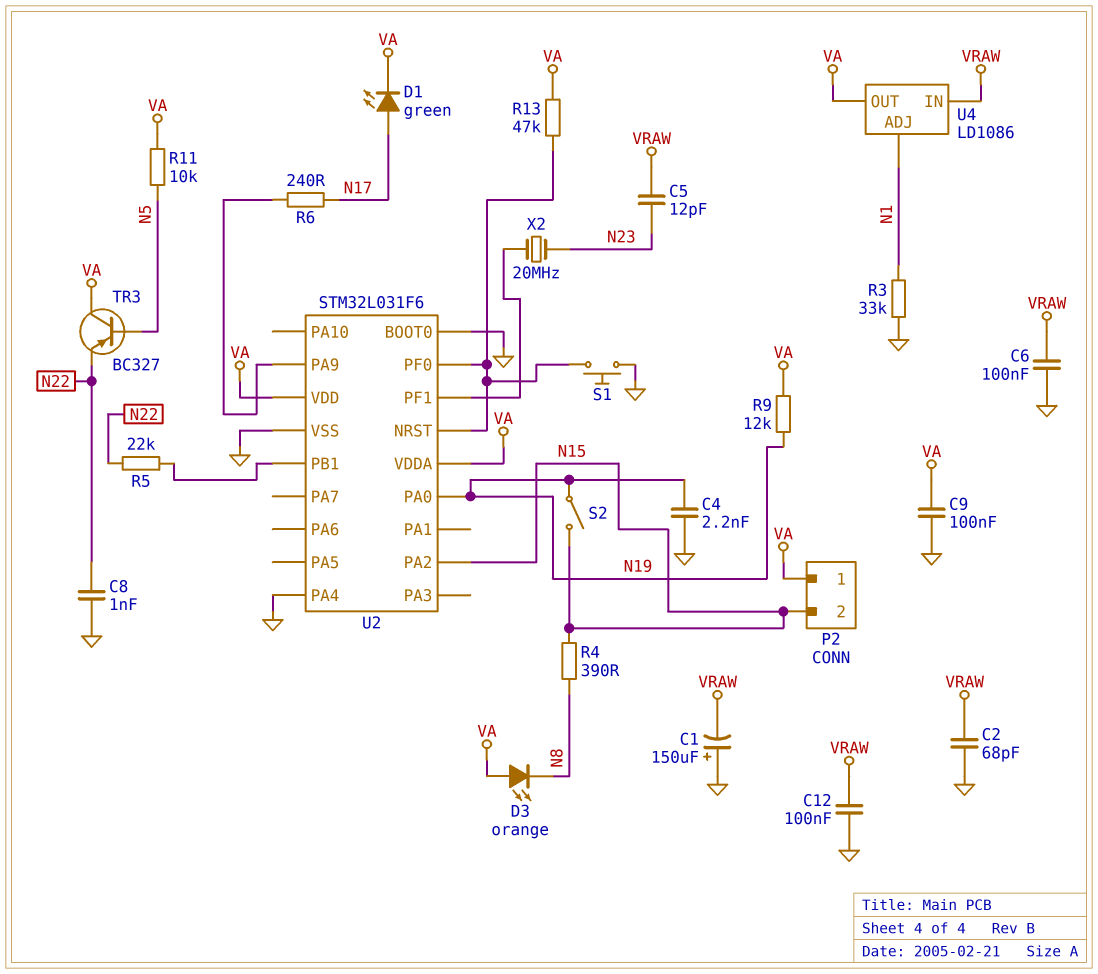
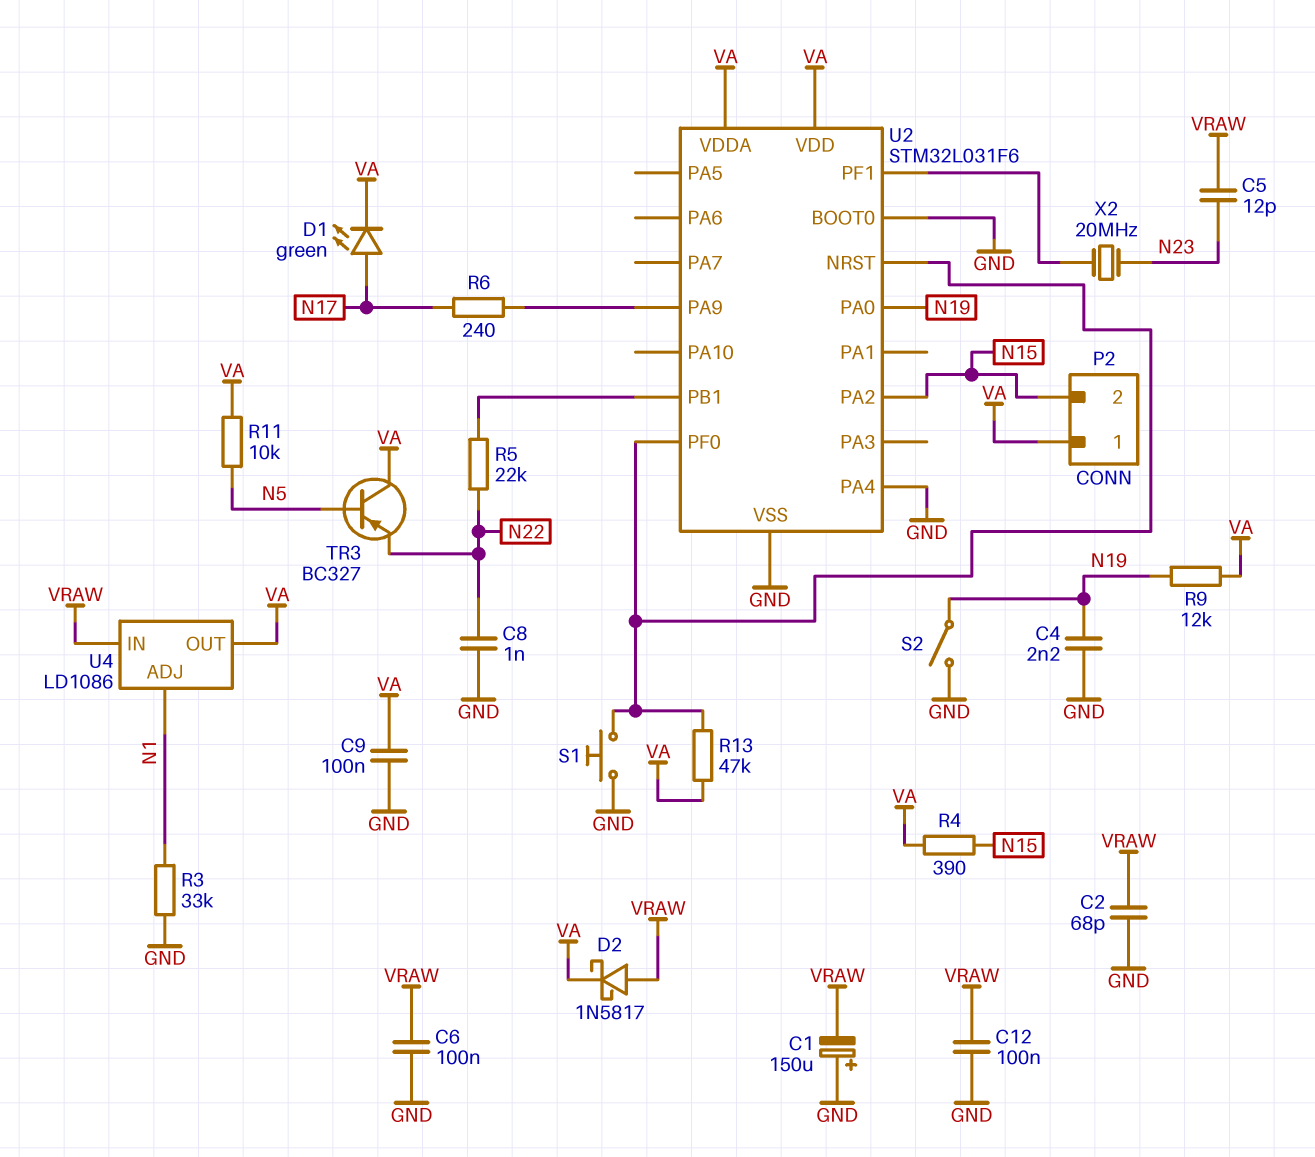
D2: none -> schottky 1N5817 (A VRAW, K VA)
D3: LED orange (A VA, K N8) -> none
R4: 390 (N8, N15) -> 390 (N15, VA)
S2: switch (N15, N19) -> switch (GND, N19)

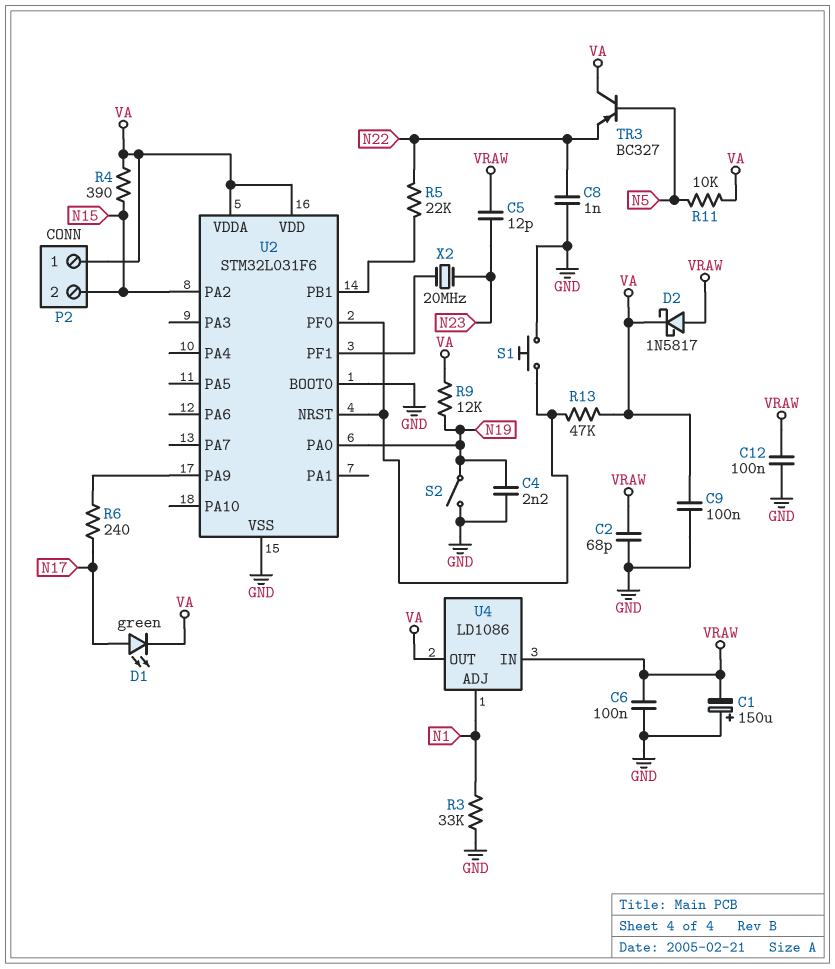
U2 pin PA4: GND -> none

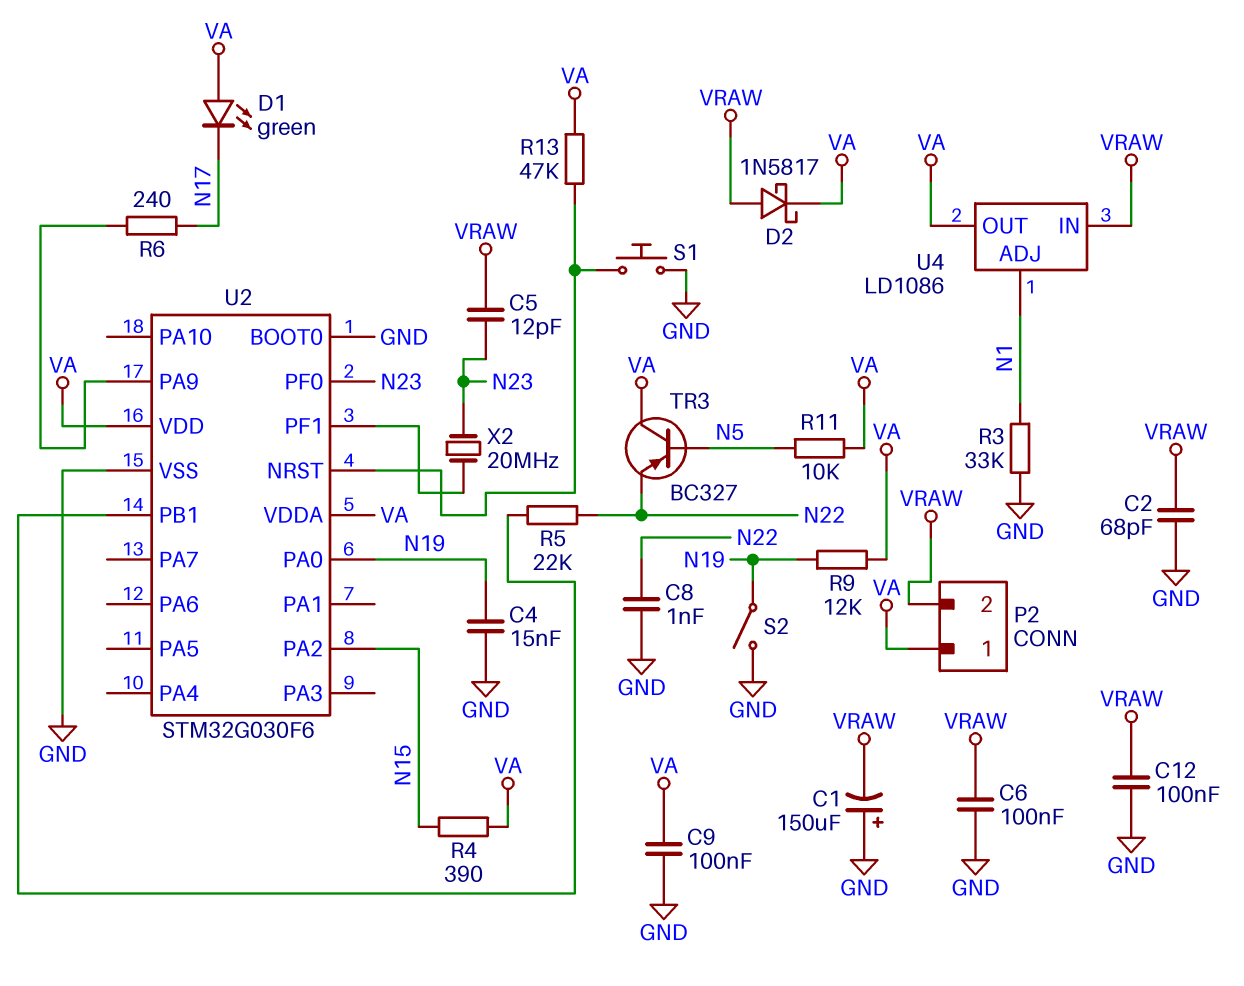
C4: 2.2nF (GND, N19) -> 15nF (GND, N19)
D1: LED green (A N17, K VA) -> LED green (A VA, K N17)
P2 pin 2: N15 -> VRAW
U2: STM32L031F6 -> STM32G030F6
U2 pin PF0: U2/NRST -> N23

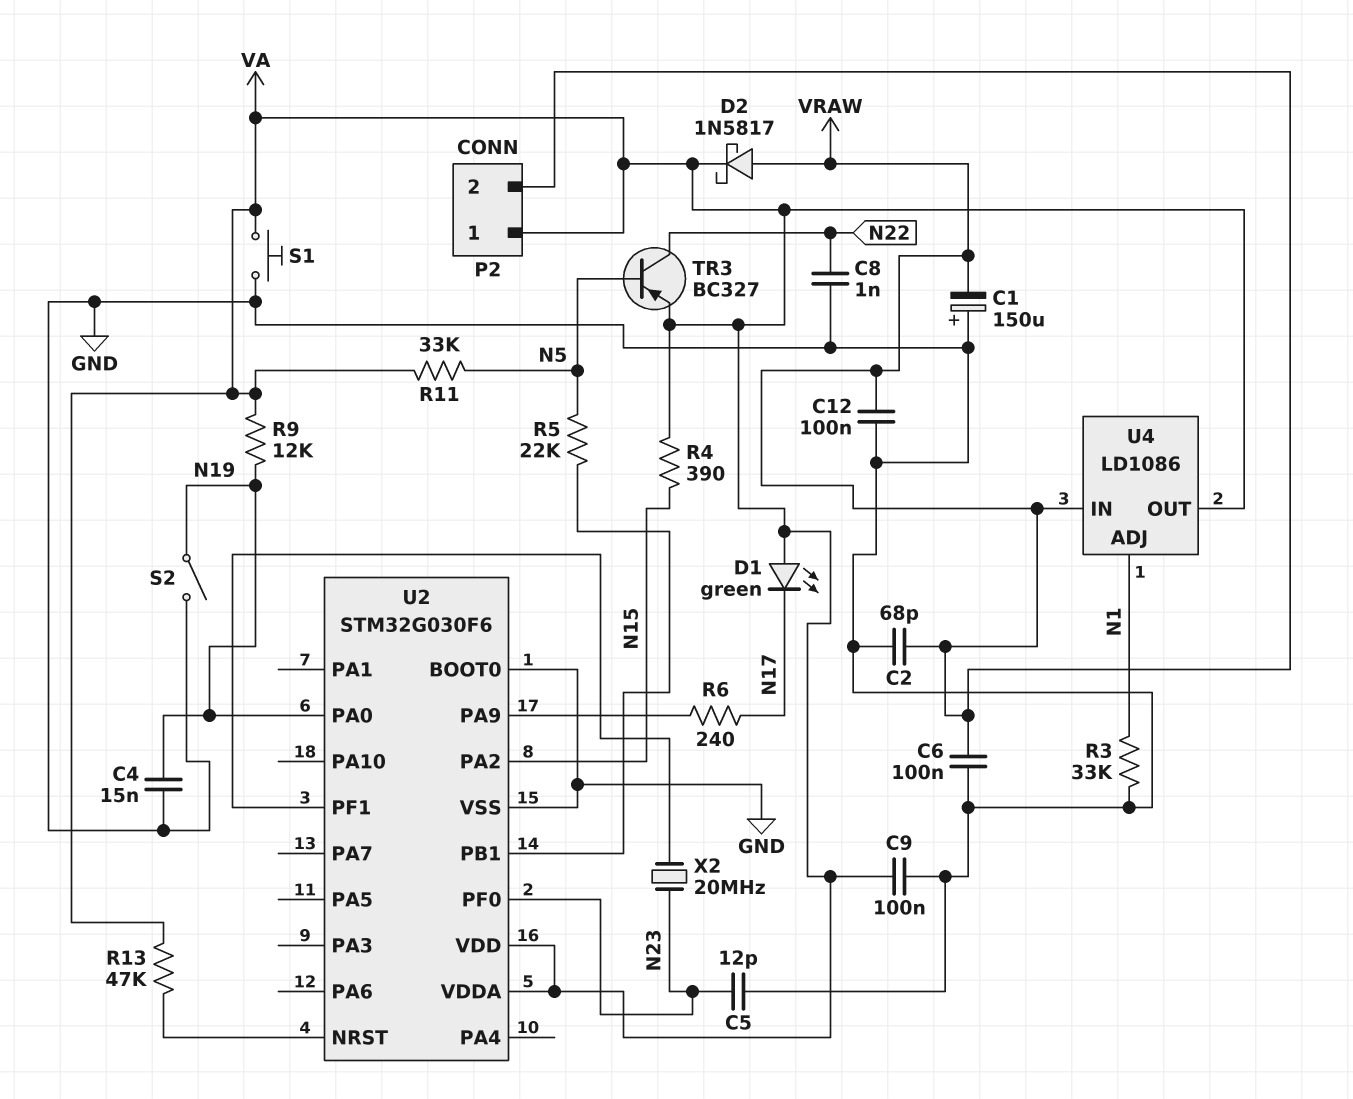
C5: 12pF (N23, VRAW) -> 12pF (GND, N23)
R5: 22k (N22, U2/PB1) -> 22k (N5, U2/PB1)
R11: 10k (N5, VA) -> 33k (N5, VA)
S1: button (GND, U2/NRST) -> button (GND, VA)
TR3: PNP BC327 (B N5, C VA, E N22) -> PNP BC327 (B N5, C N22, E VA)

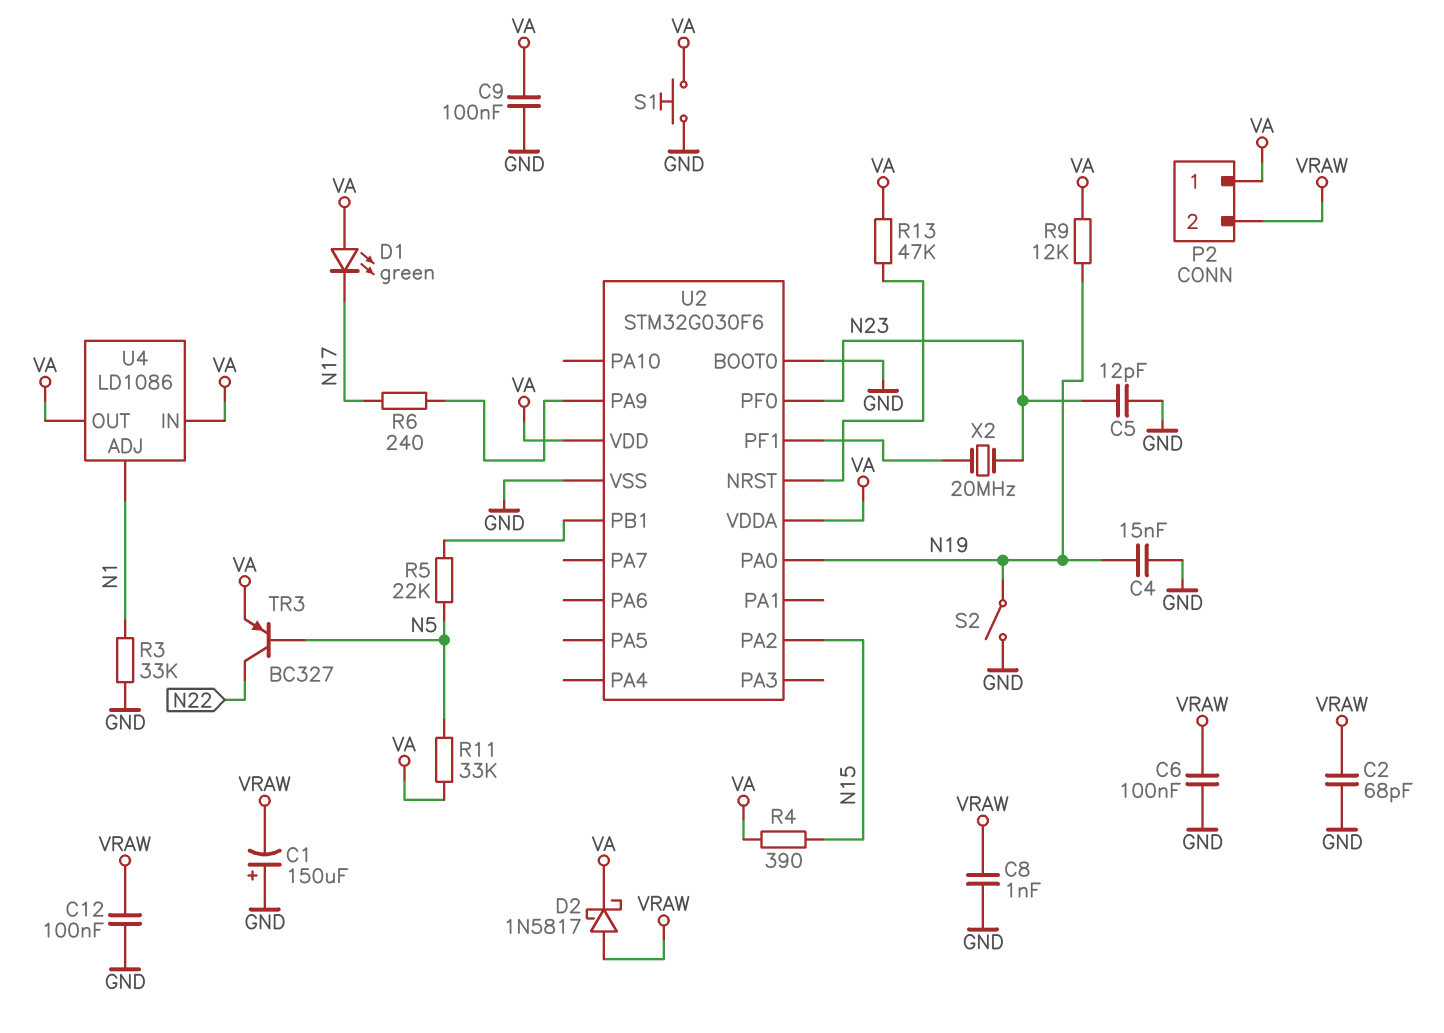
C8: 1nF (GND, N22) -> 1nF (GND, VRAW)
U4 pin IN: VRAW -> VA

